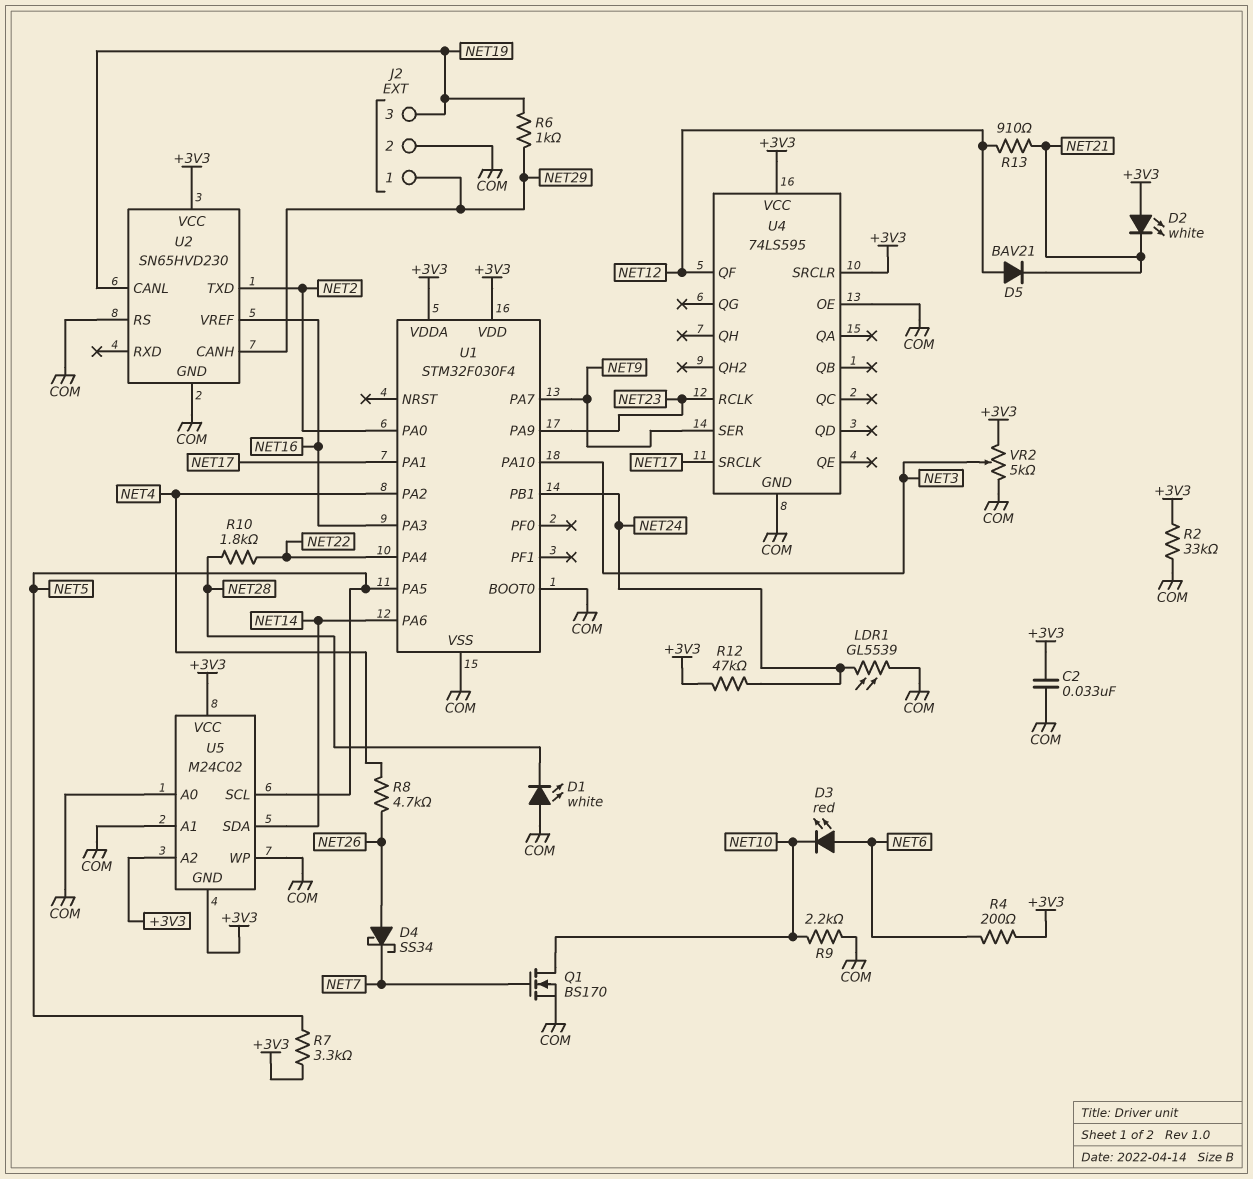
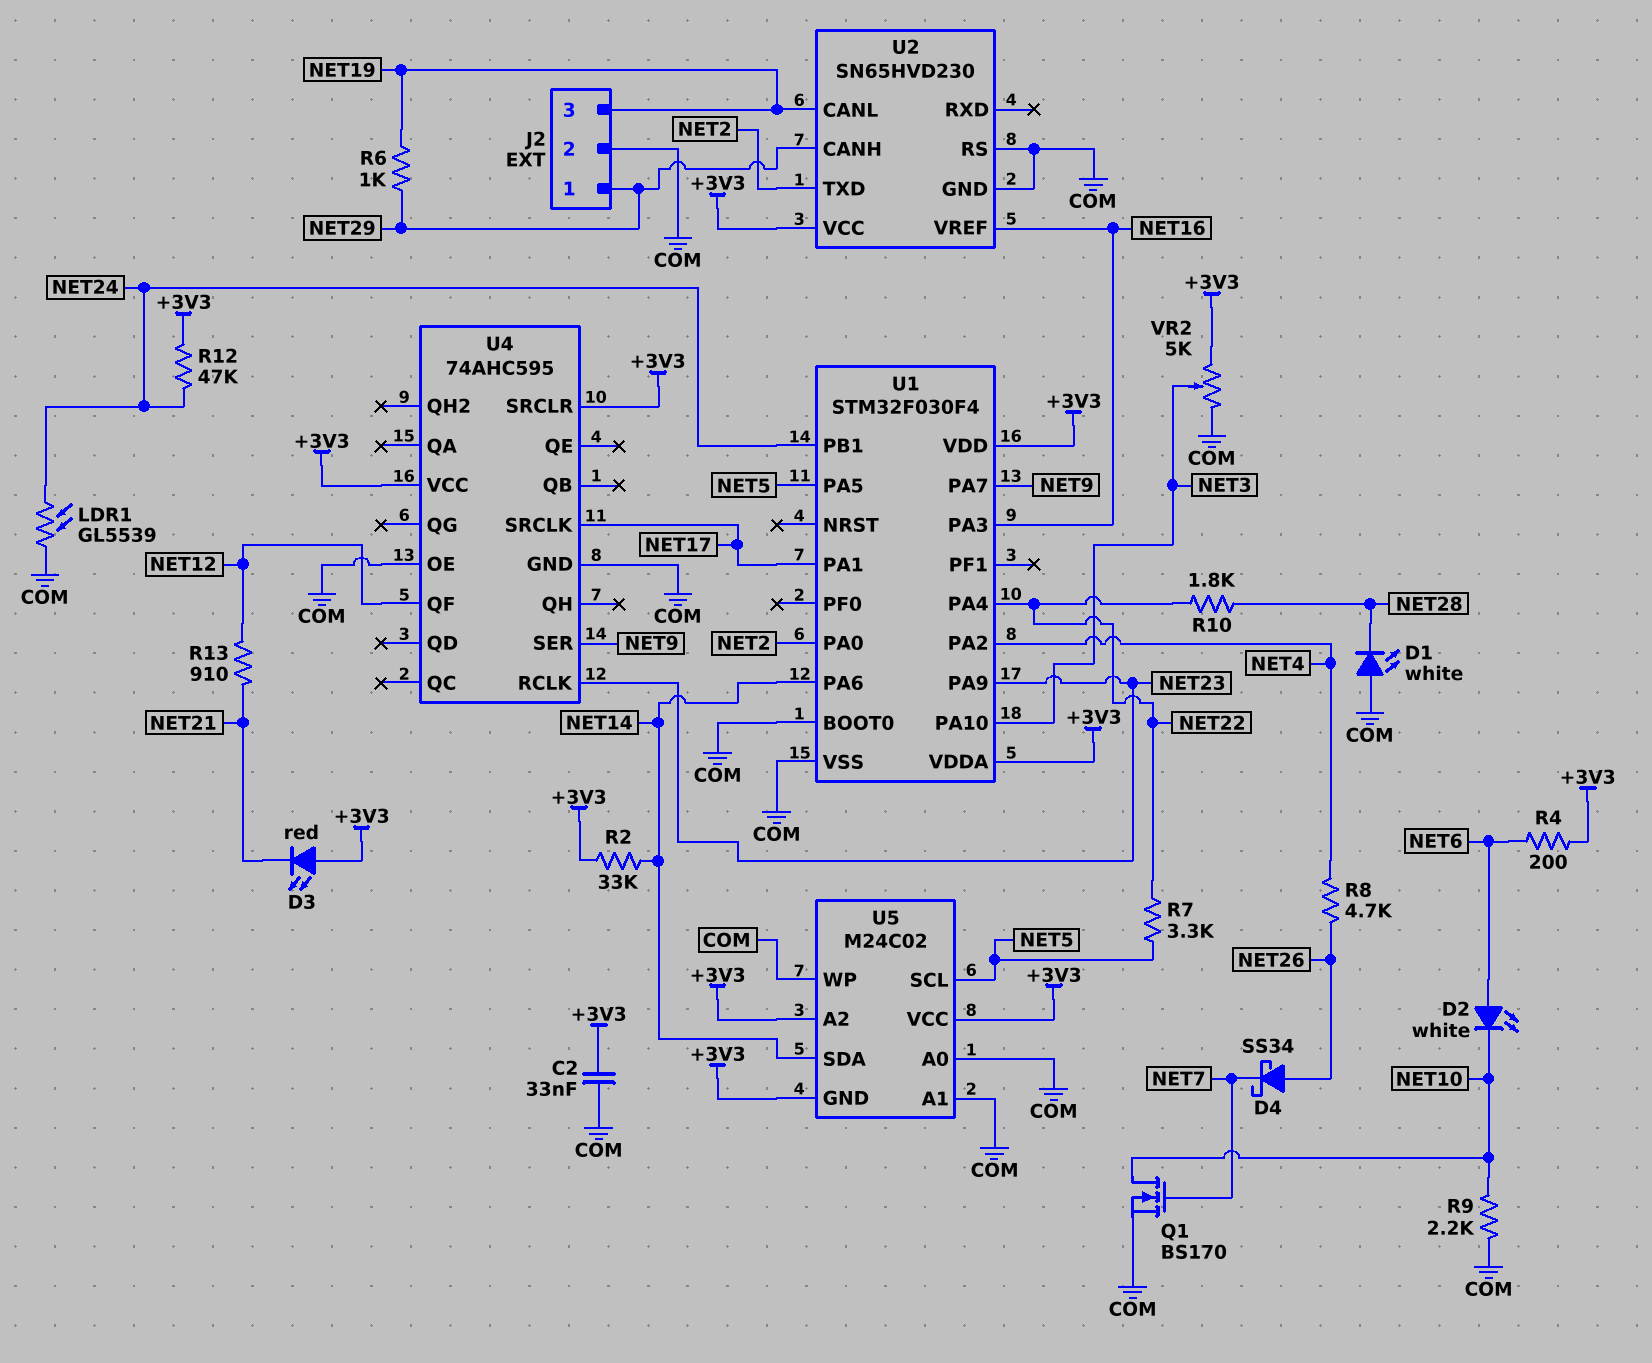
D2: LED white (A +3V3, K NET21) -> LED white (A NET6, K NET10)
D3: LED red (A NET6, K NET10) -> LED red (A +3V3, K NET21)
D5: diode BAV21 (A NET12, K NET21) -> none
R2: 33k (+3V3, COM) -> 33k (+3V3, NET14)
R7: 3.3k (+3V3, NET5) -> 3.3k (NET5, NET22)
U4: 74LS595 -> 74AHC595

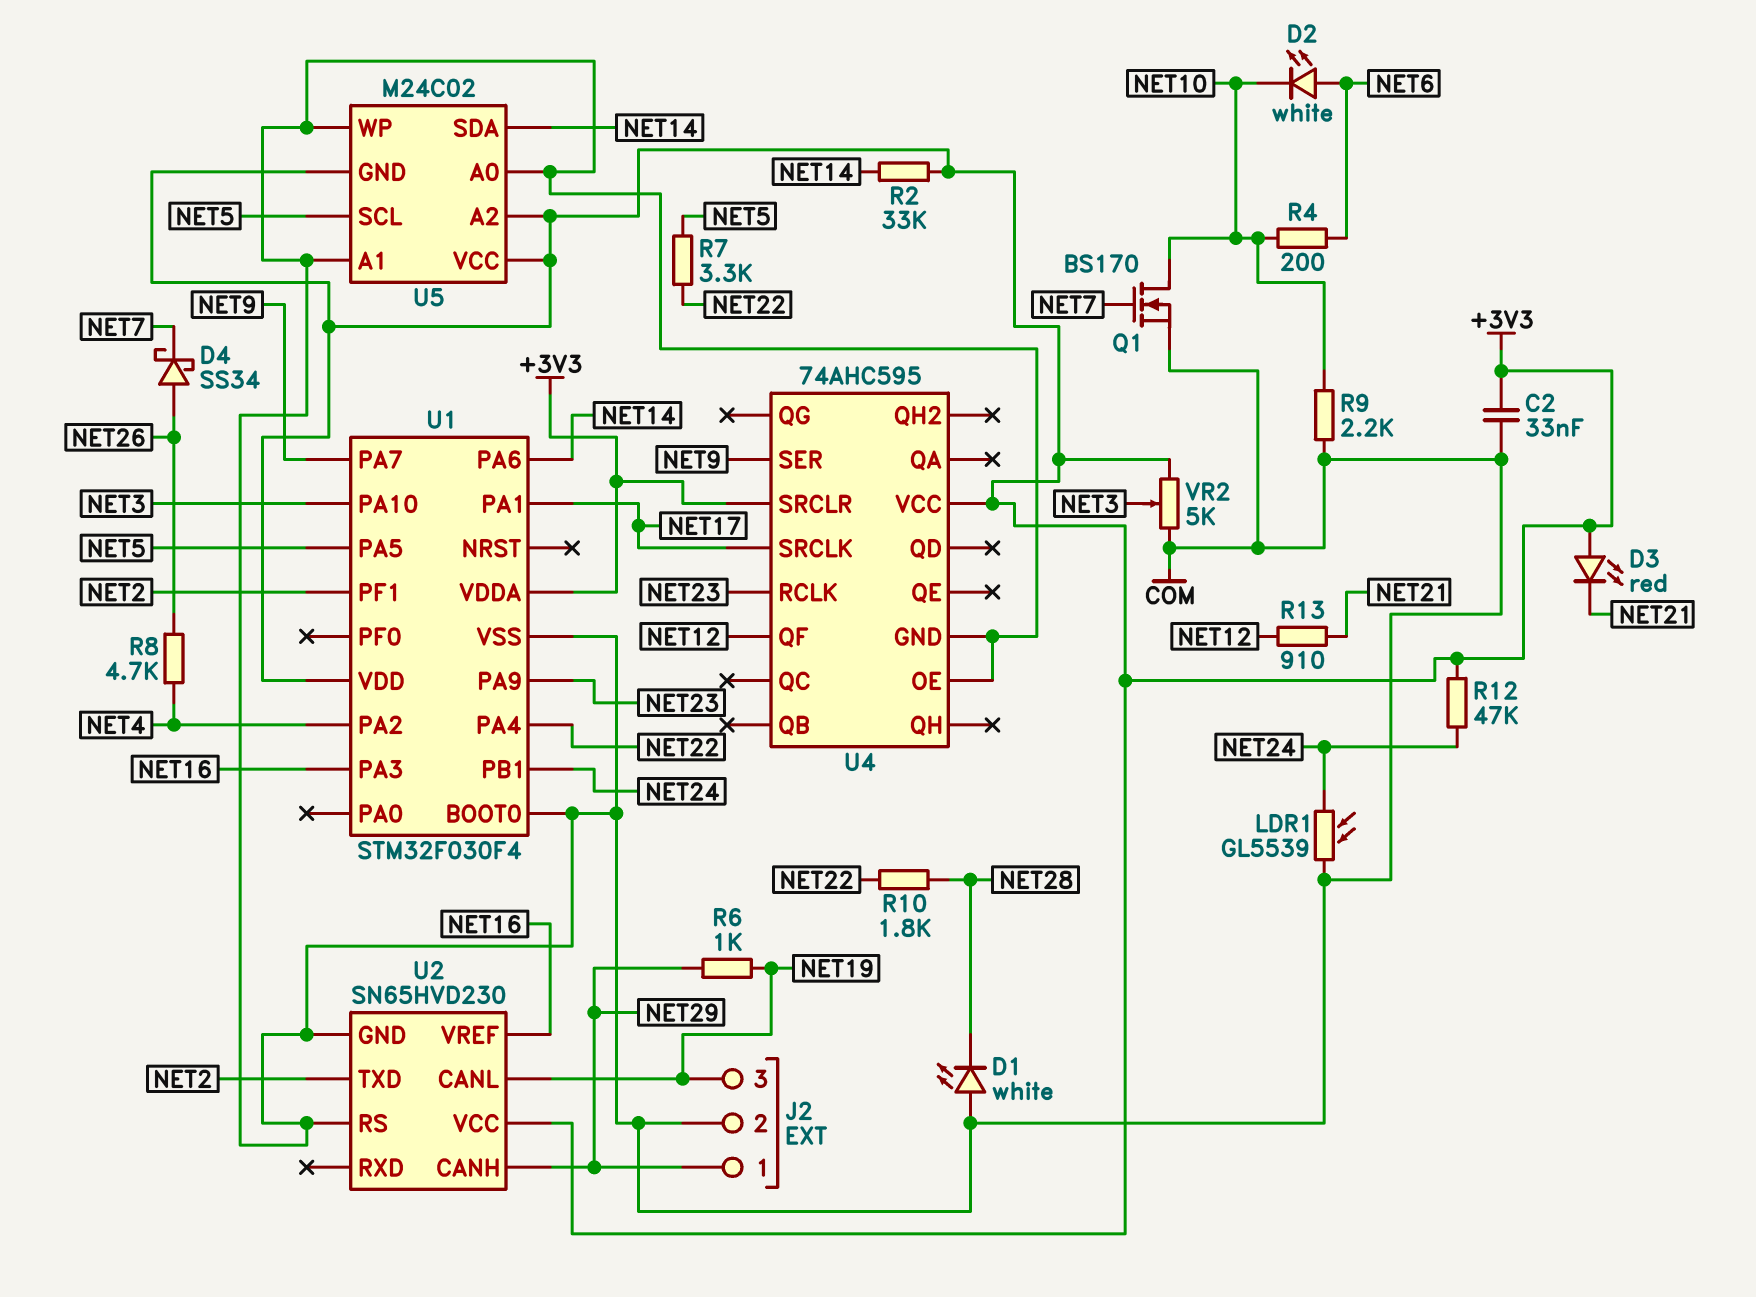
R4: 200 (+3V3, NET6) -> 200 (NET6, NET10)
U1 pin PA0: NET2 -> none
U1 pin PF1: none -> NET2

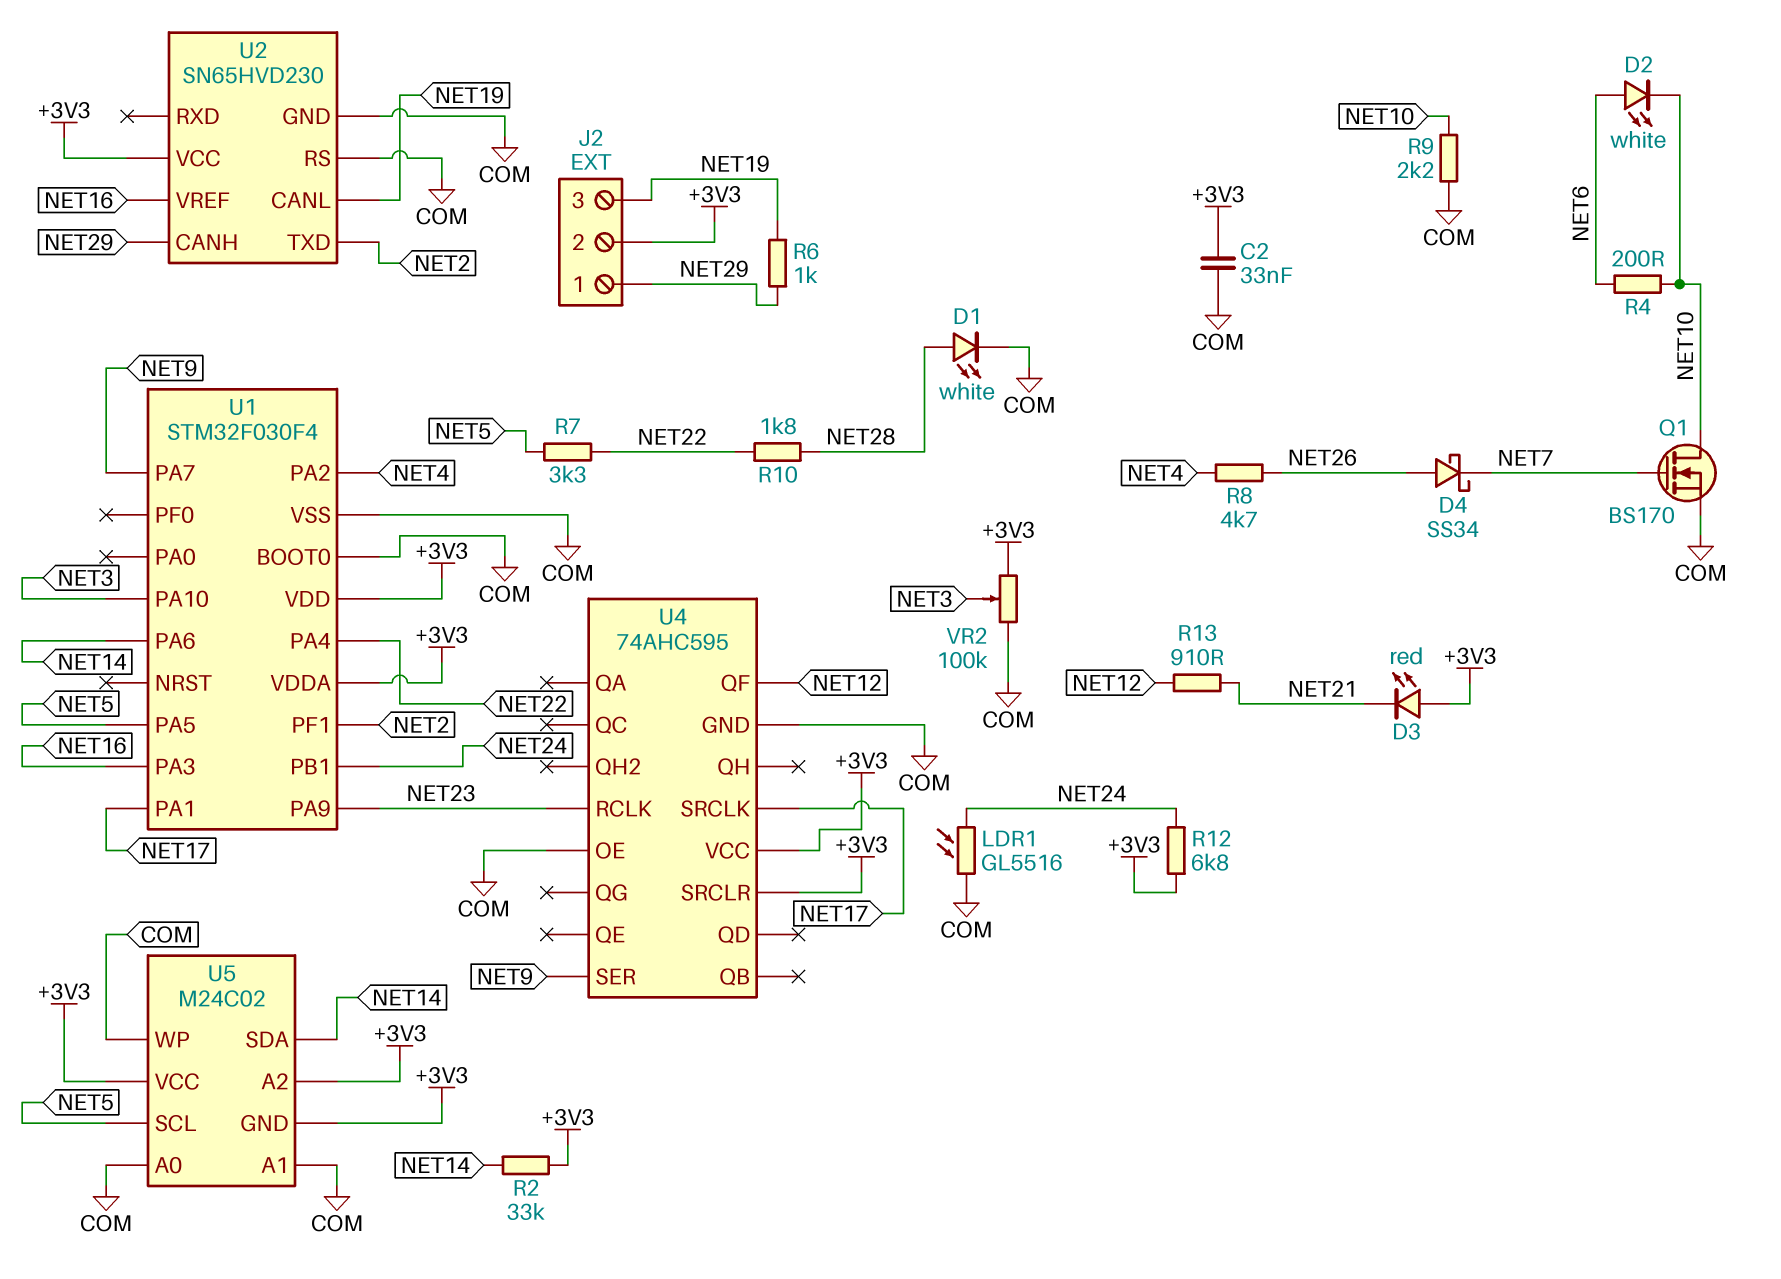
D1: LED white (A COM, K NET28) -> LED white (A NET28, K COM)
J2 pin 2: COM -> +3V3
LDR1: GL5539 (COM, NET24) -> GL5516 (COM, NET24)
R12: 47k (+3V3, NET24) -> 6.8k (+3V3, NET24)
VR2: 5k (+3V3, COM, wiper NET3) -> 100k (+3V3, COM, wiper NET3)

